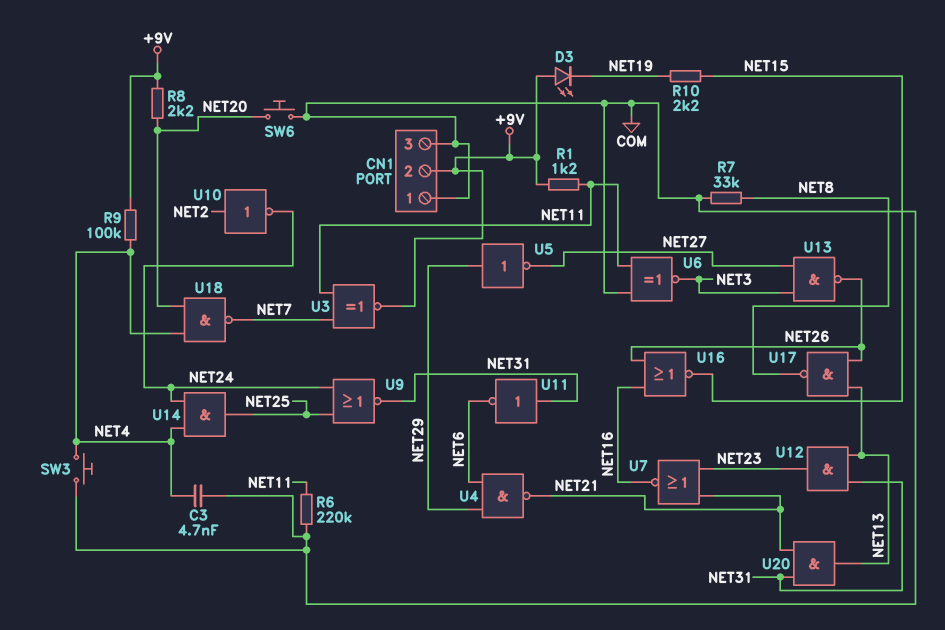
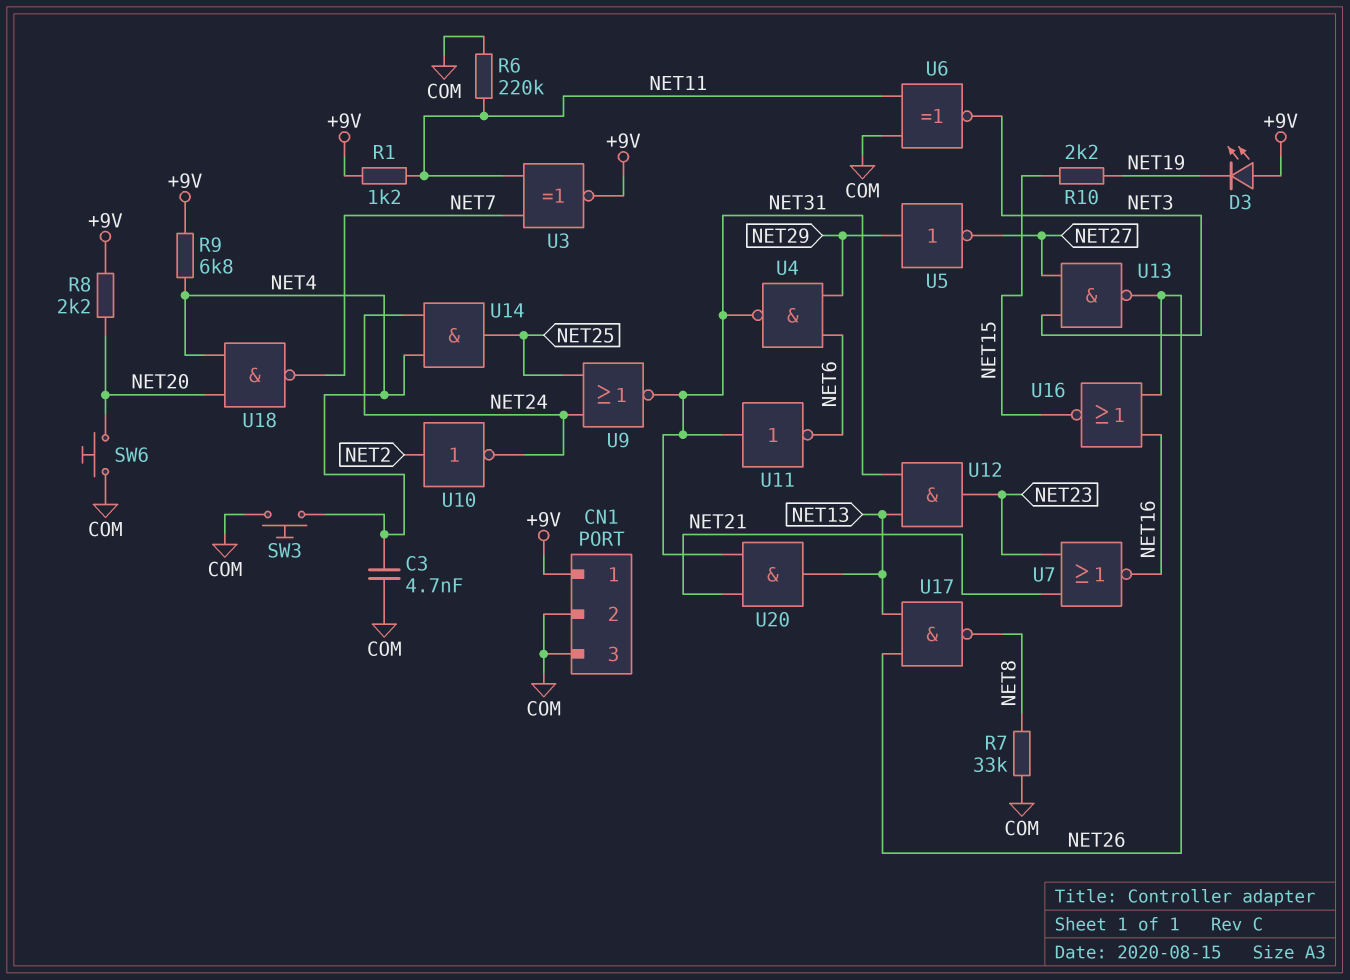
CN1 pin 1: COM -> +9V
CN1 pin 2: +9V -> COM
R9: 100k (+9V, NET4) -> 6.8k (+9V, NET4)
U4: NAND (in NET6, in NET29, out NET21) -> NAND (in NET6, in NET29, out NET31)

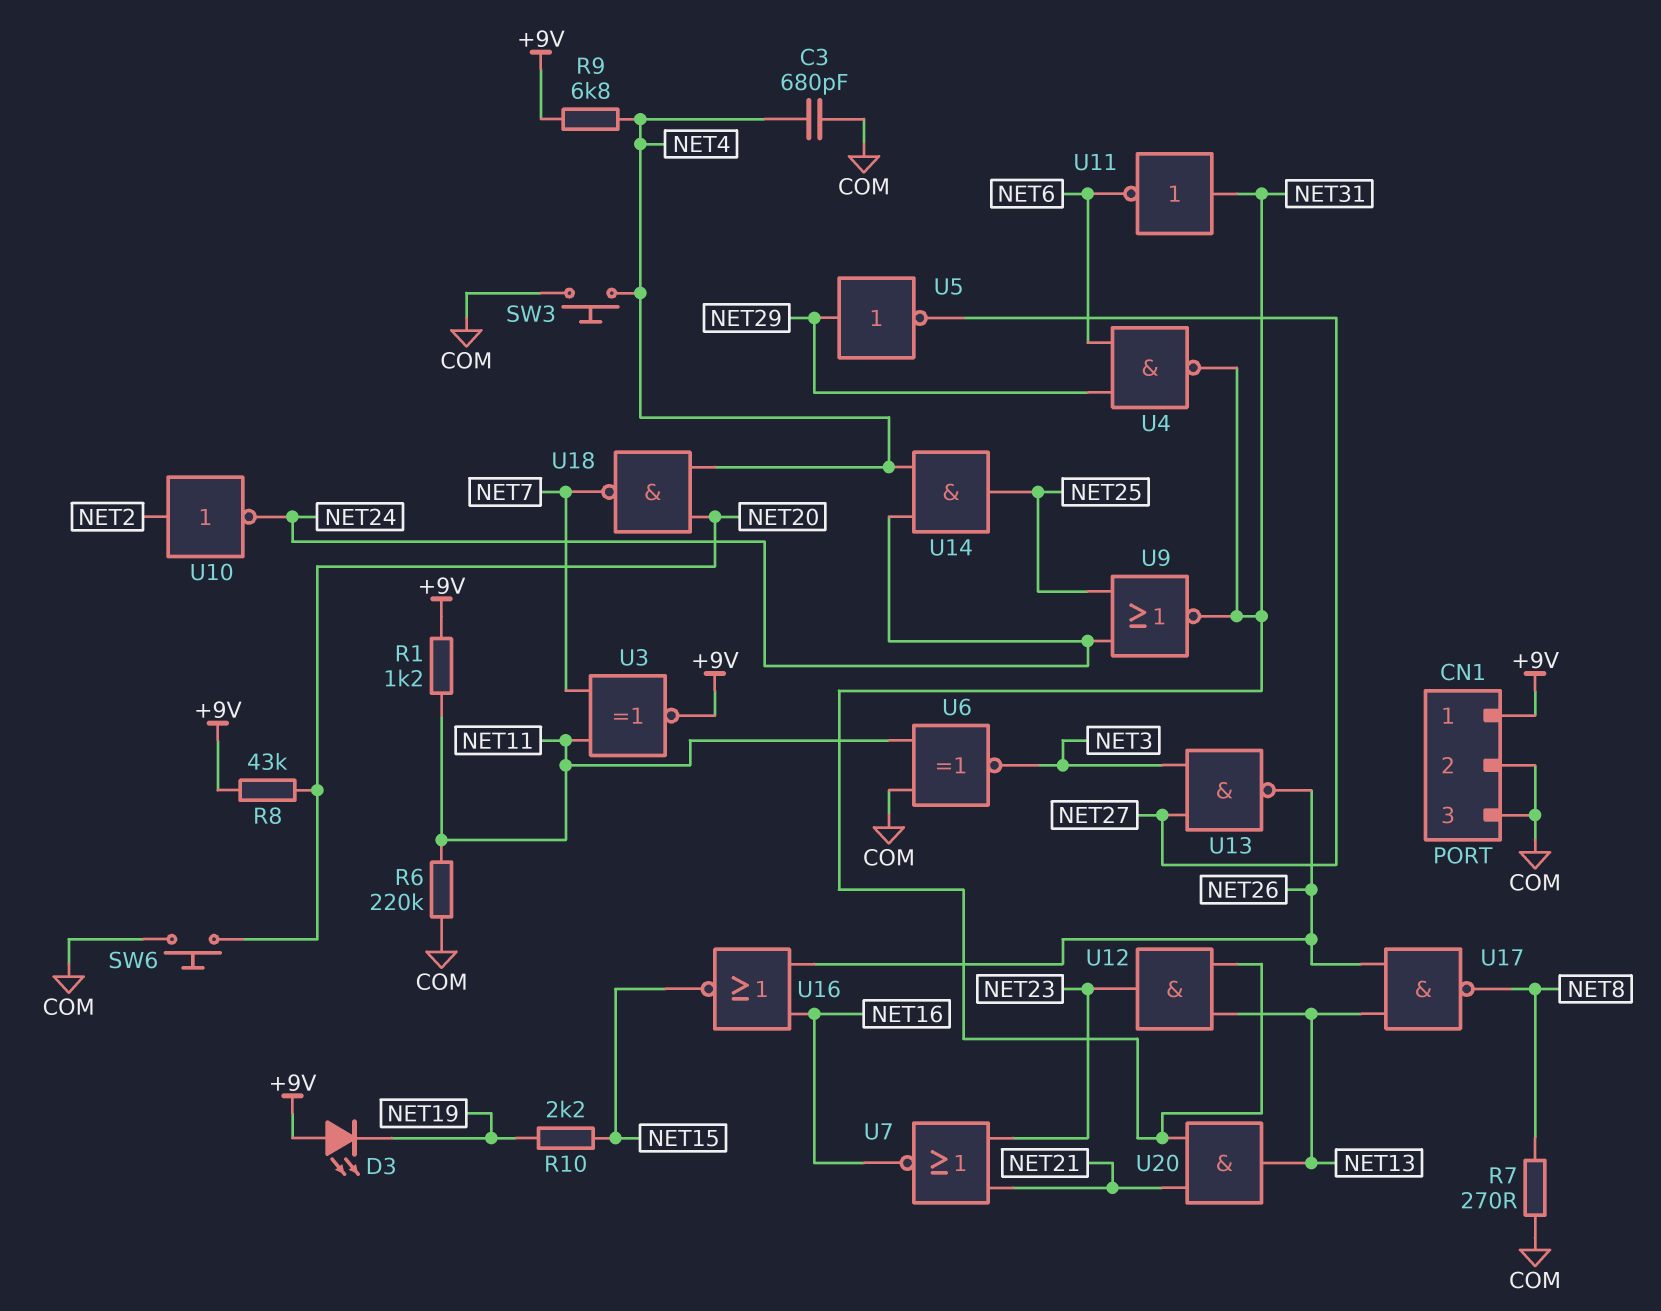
C3: 4.7nF (COM, NET4) -> 680pF (COM, NET4)
R7: 33k (COM, NET8) -> 270 (COM, NET8)
R8: 2.2k (+9V, NET20) -> 43k (+9V, NET20)

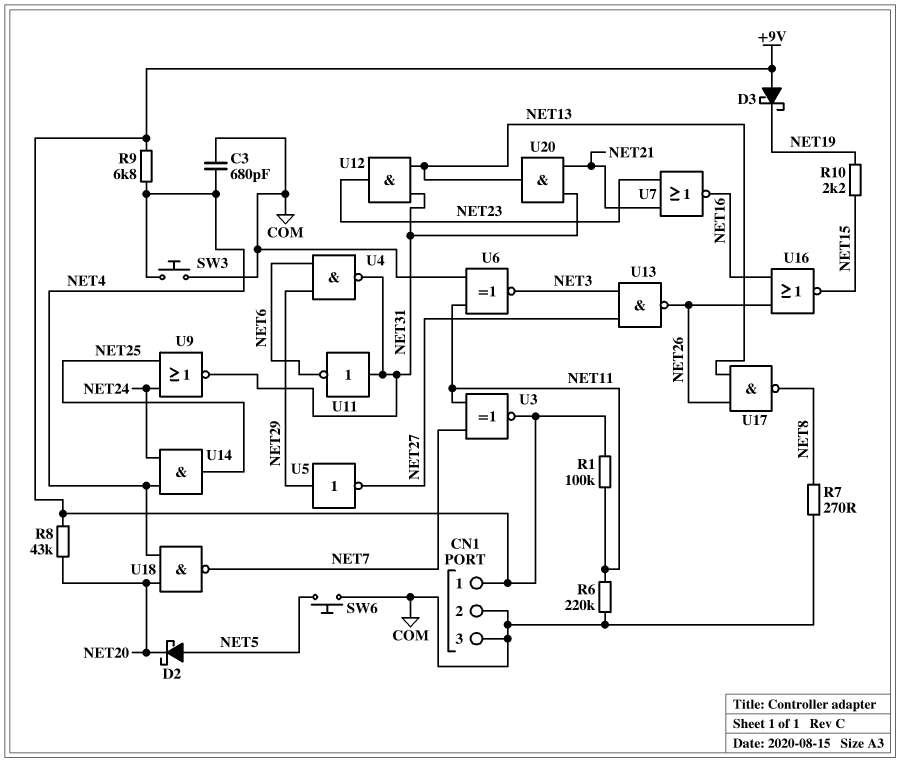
D2: none -> schottky (A NET5, K NET20)
D3: LED (A +9V, K NET19) -> schottky (A +9V, K NET19)
R1: 1.2k (+9V, NET11) -> 100k (+9V, NET11)
SW6: button (COM, NET20) -> button (COM, NET5)
U10: NOT (in NET2, out NET24) -> none

